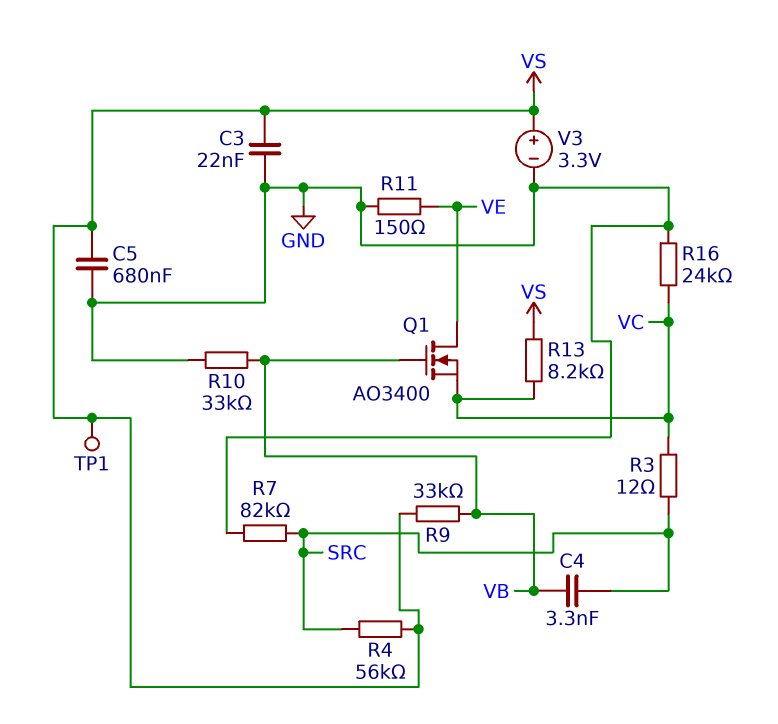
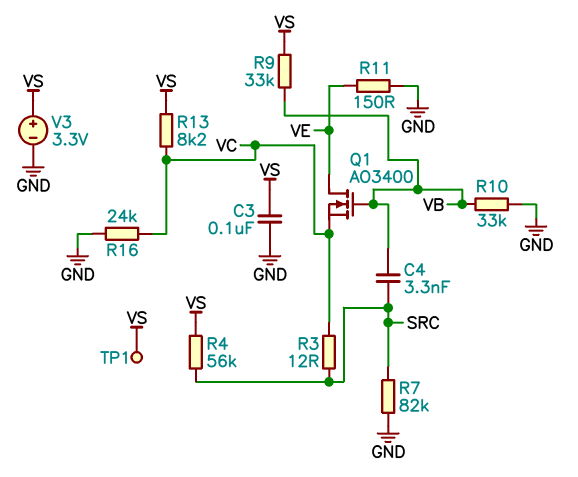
C3: 22nF (GND, VS) -> 100nF (GND, VS)
C5: 680nF (GND, VS) -> none

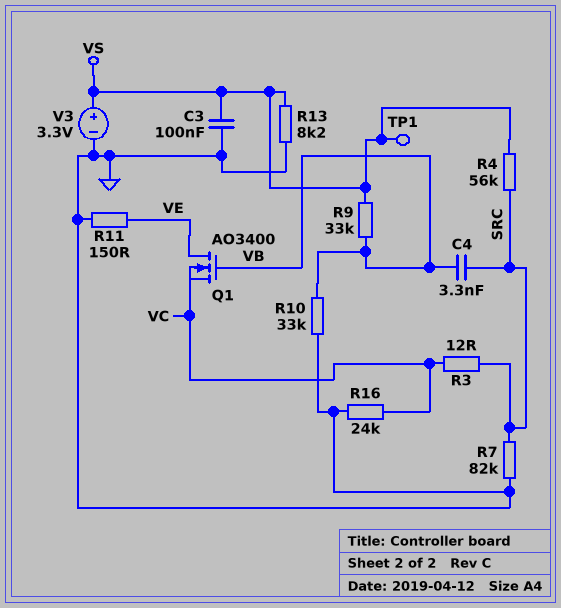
R13: 8.2k (VC, VS) -> 8.2k (GND, VS)

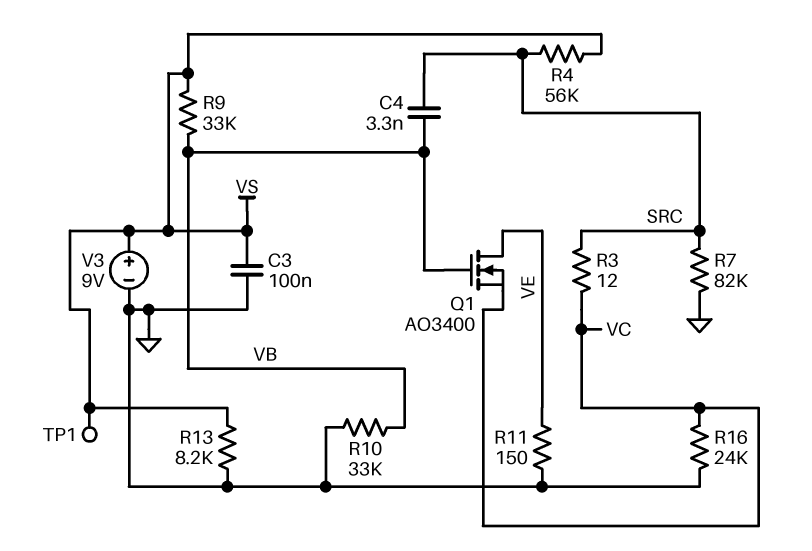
V3: 3.3V (plus VS, minus GND) -> 9V (plus VS, minus GND)

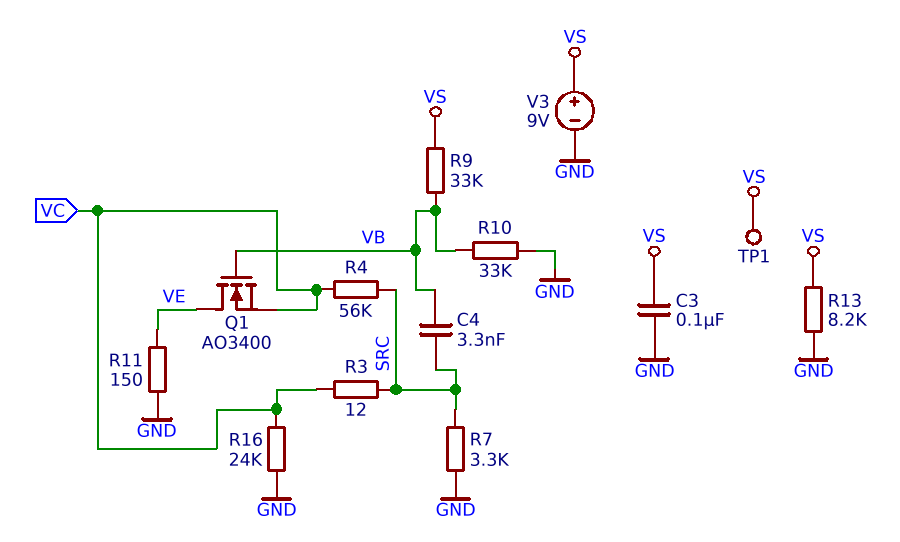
R4: 56k (SRC, VS) -> 56k (SRC, VC)
R7: 82k (GND, SRC) -> 3.3k (GND, SRC)

